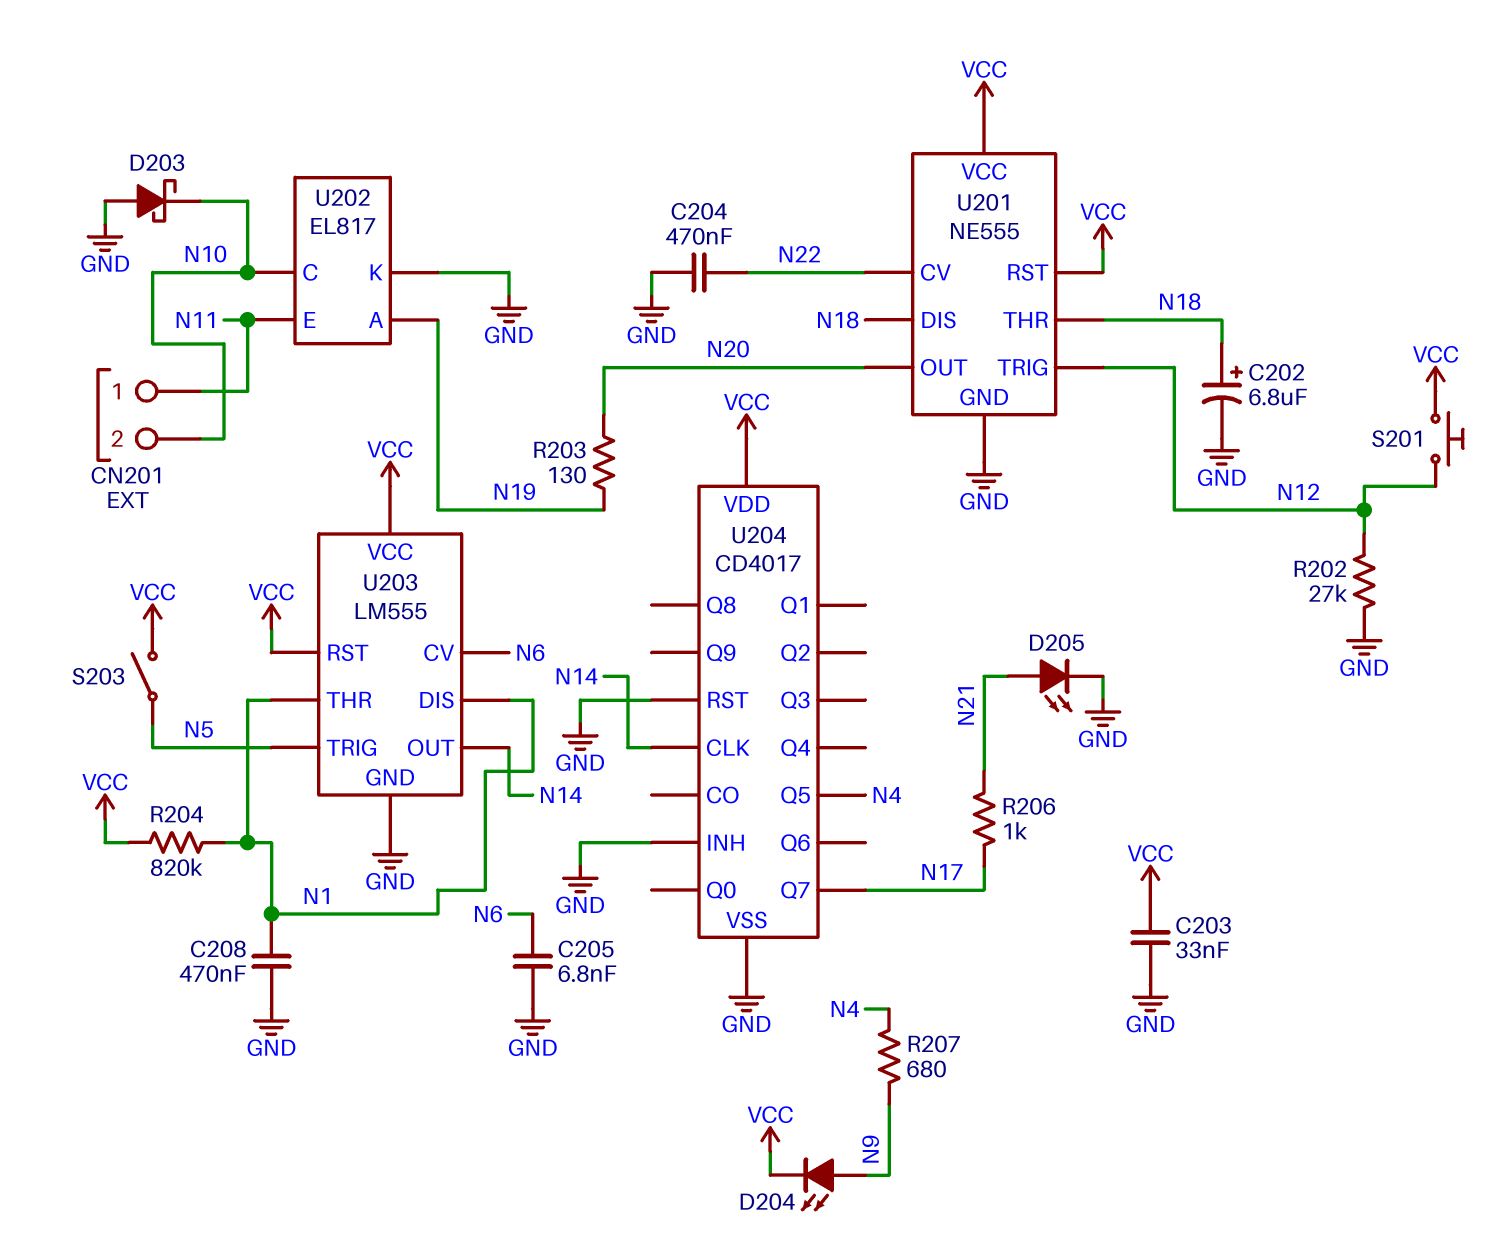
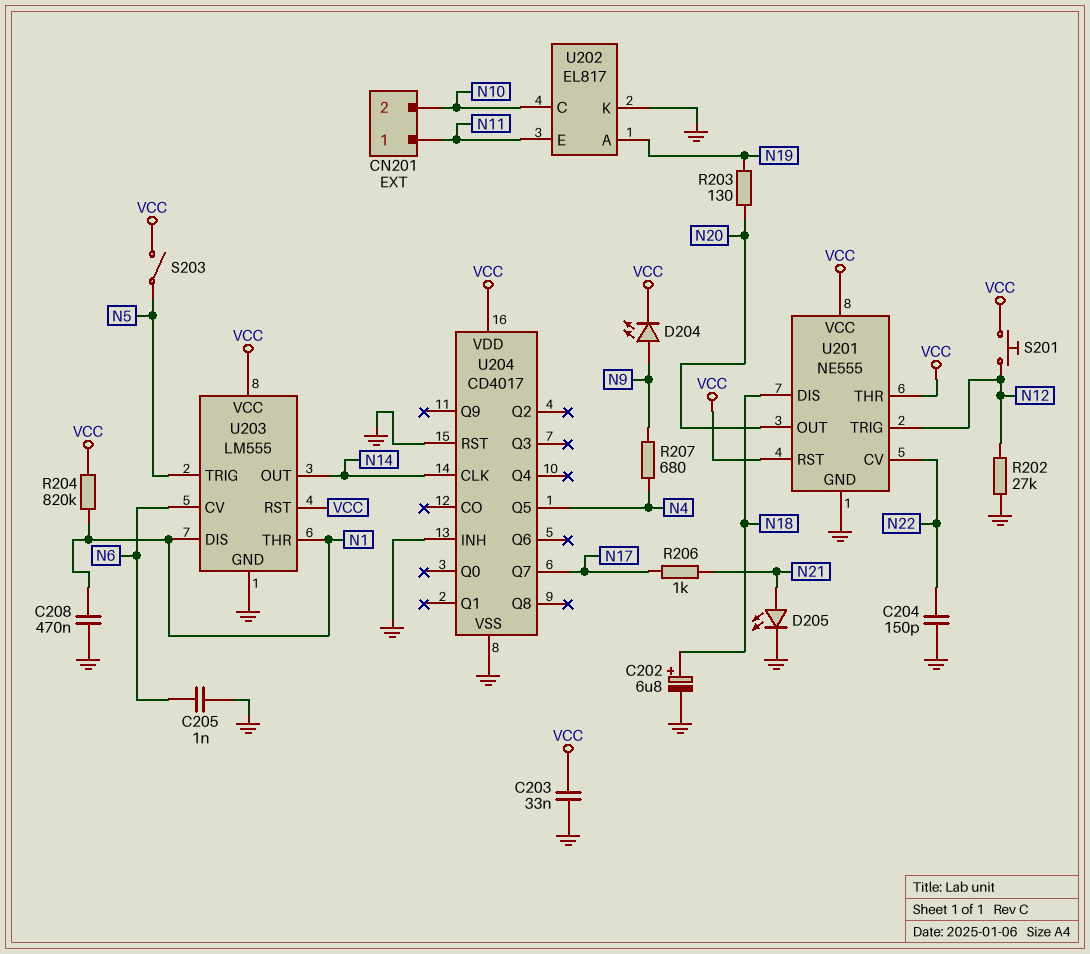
C204: 470nF (GND, N22) -> 150pF (GND, N22)
C205: 6.8nF (GND, N6) -> 1nF (GND, N6)
D203: schottky (A GND, K N10) -> none
U201 pin THR: N18 -> VCC

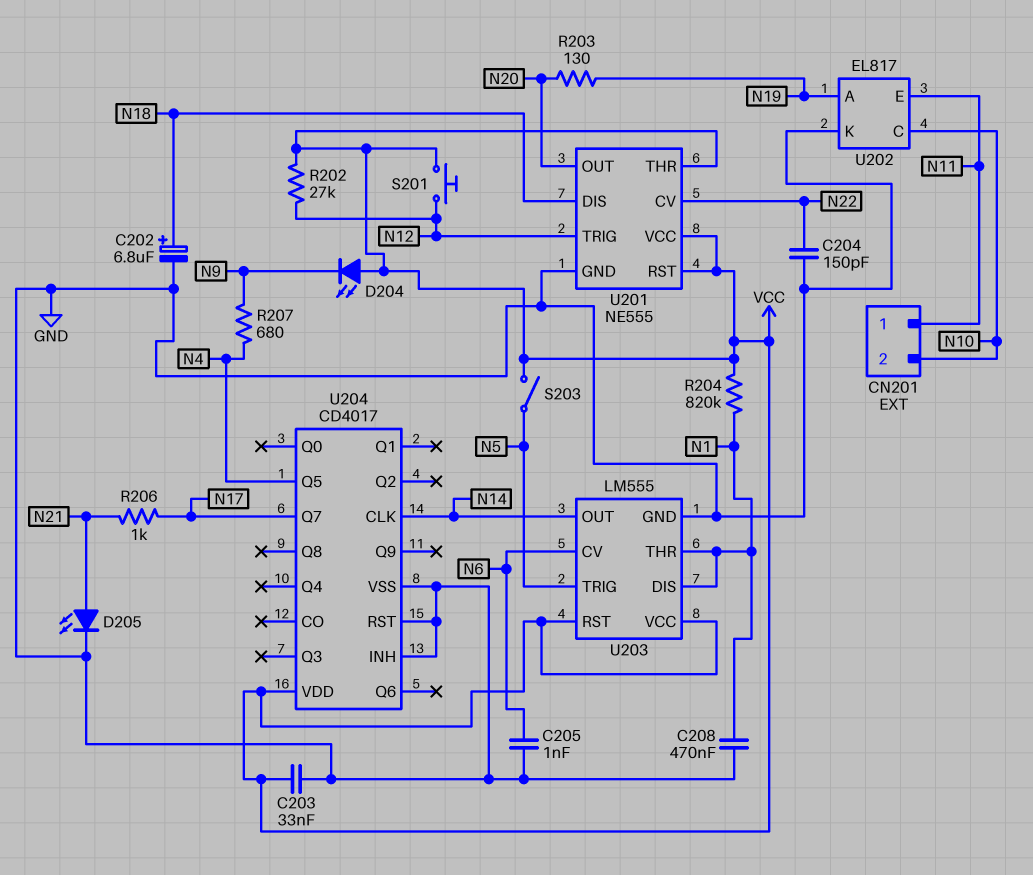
D204: LED (A N9, K VCC) -> LED (A VCC, K N9)
R202: 27k (GND, N12) -> 27k (N12, VCC)

